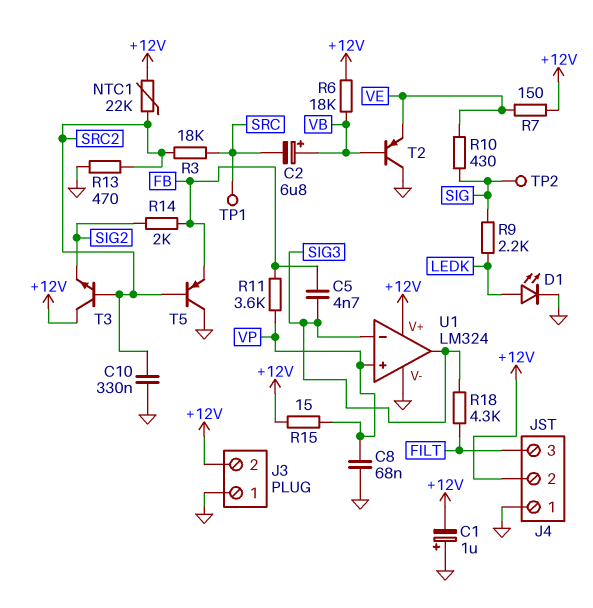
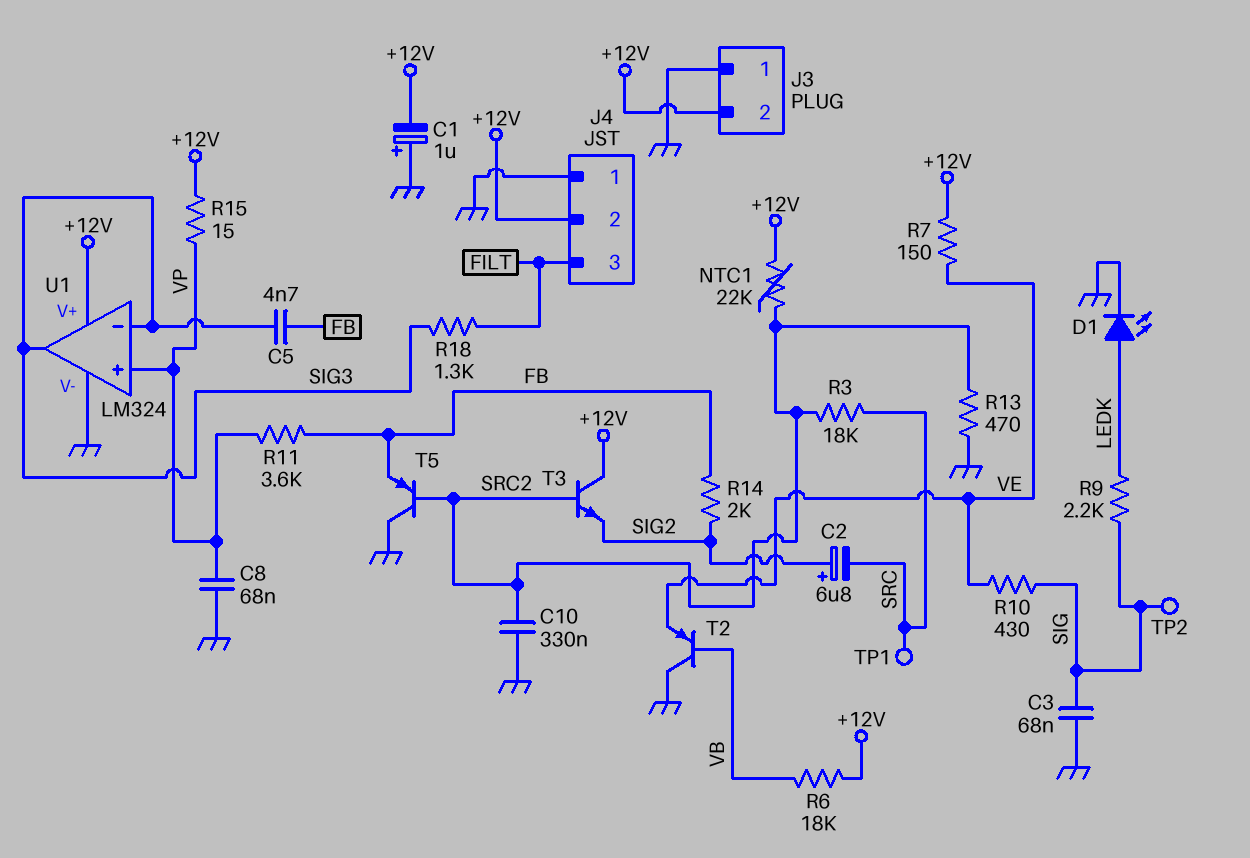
C2: 6.8uF (plus VB, minus SRC) -> 6.8uF (plus SIG2, minus SRC)
C3: none -> 68nF (GND, SIG)
R18: 4.3k (FILT, SIG3) -> 1.3k (FILT, SIG3)

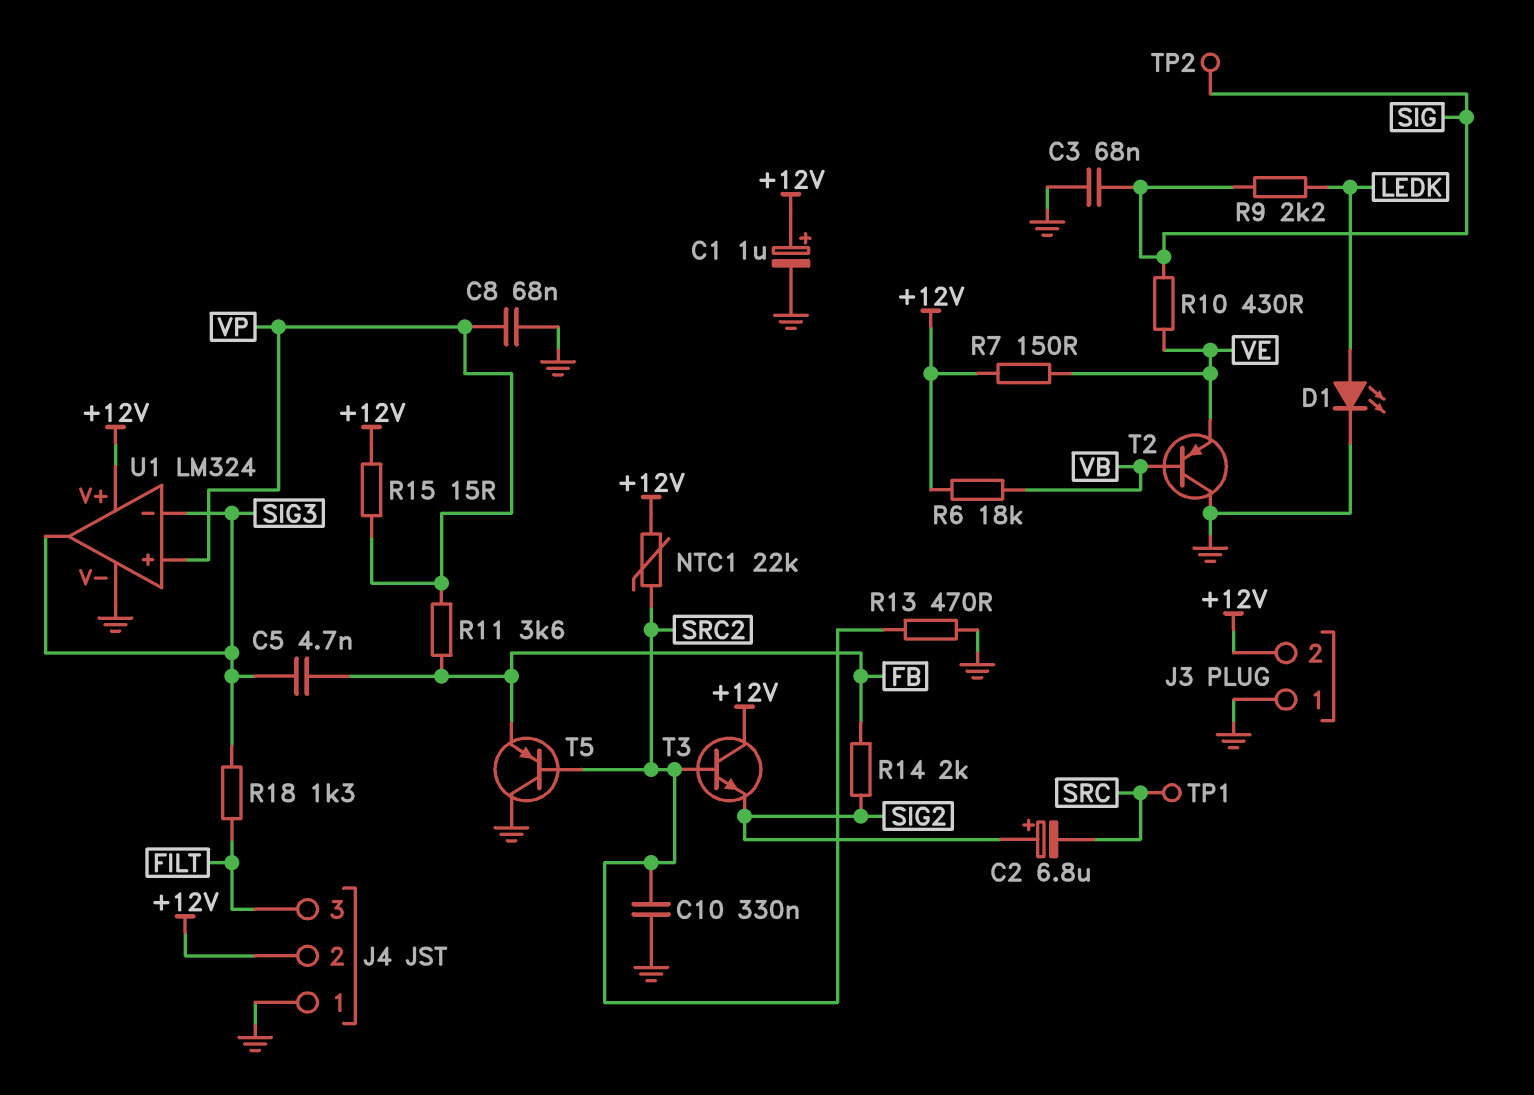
C1: 1uF (plus GND, minus +12V) -> 1uF (plus +12V, minus GND)
R3: 18k (SRC, SRC2) -> none

